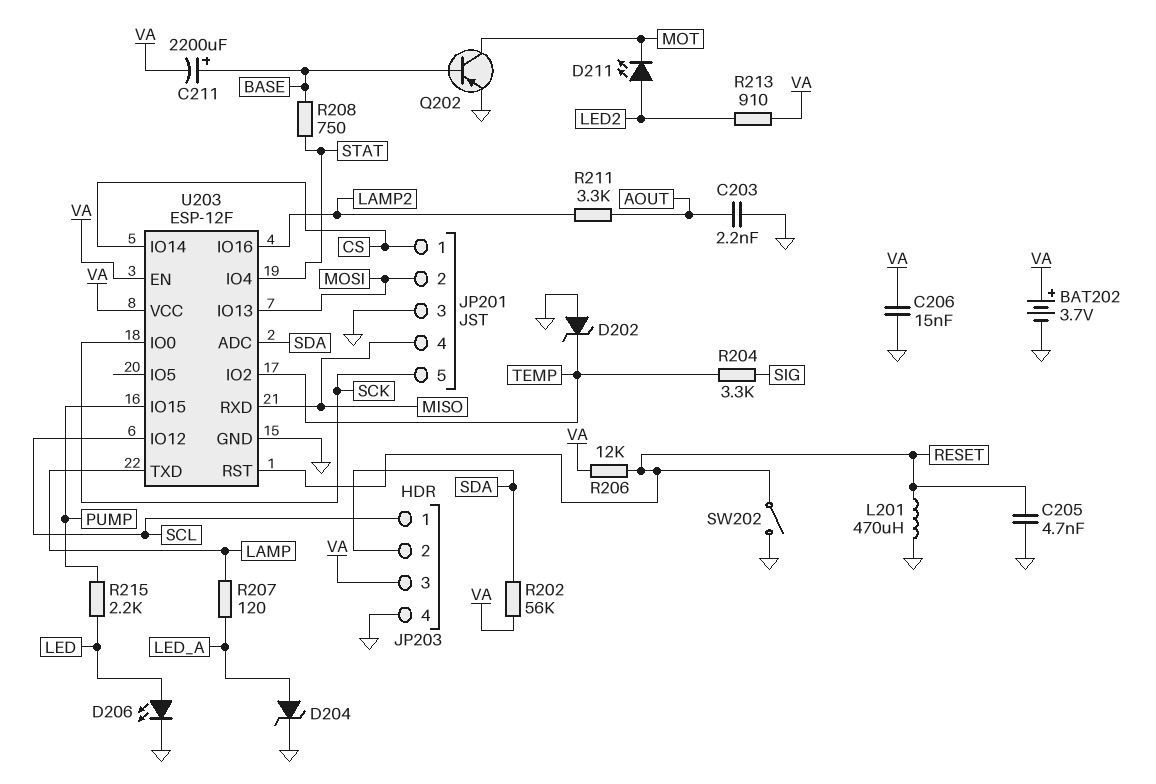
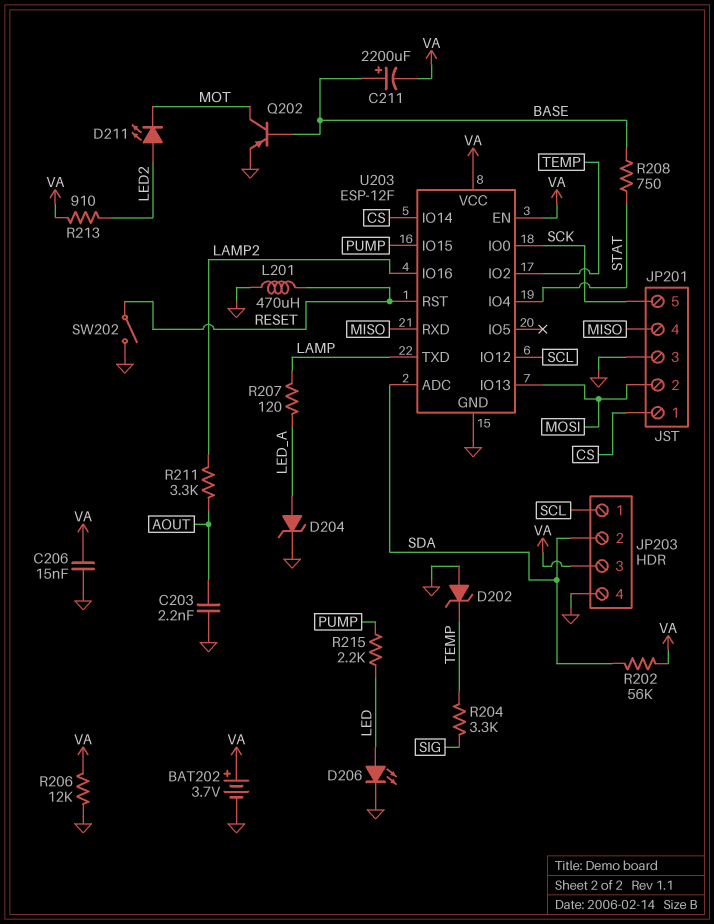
C205: 4.7nF (GND, RESET) -> none
R206: 12k (RESET, VA) -> 12k (GND, VA)

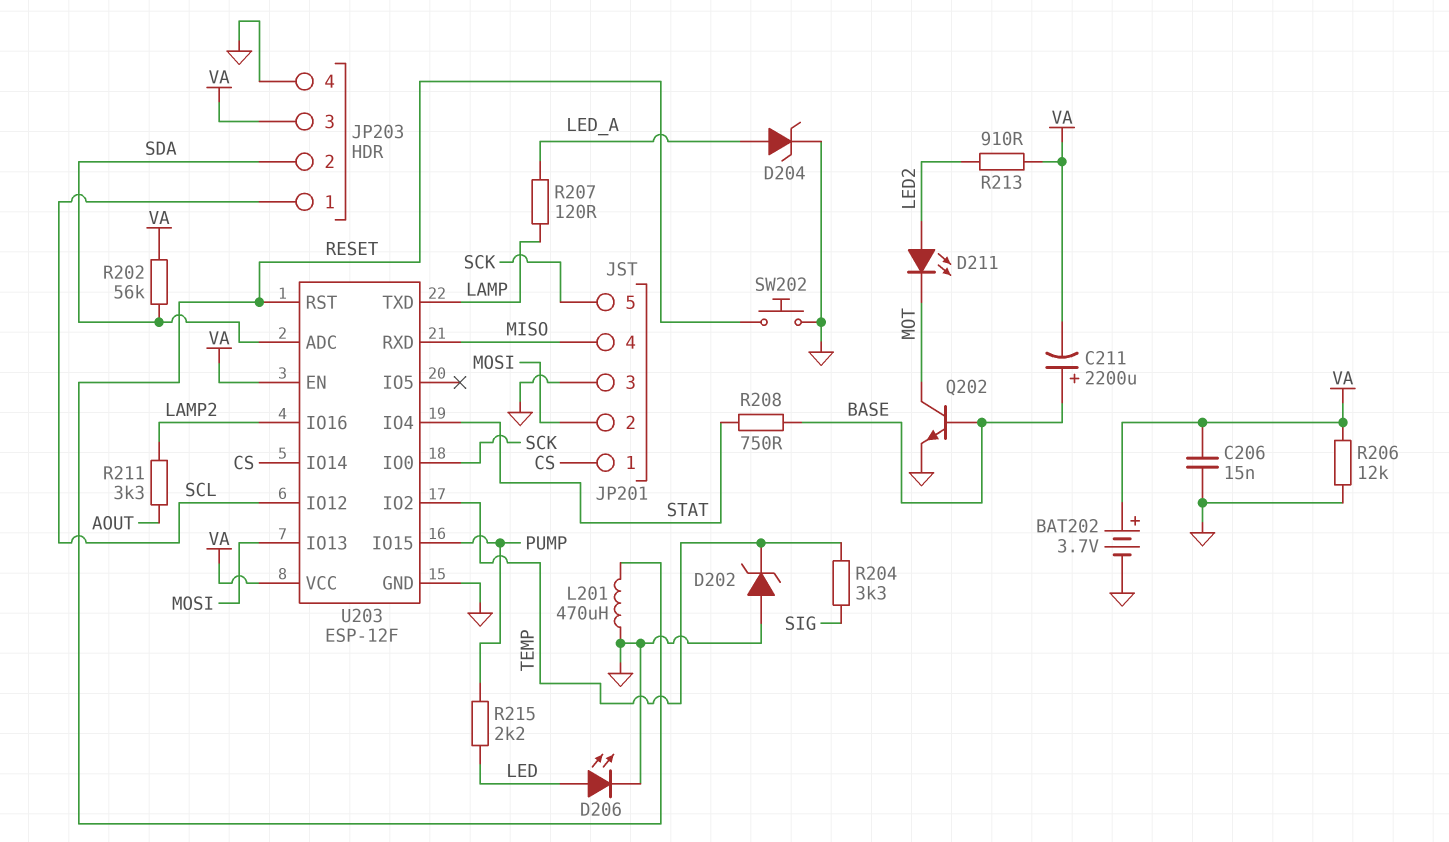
C203: 2.2nF (AOUT, GND) -> none
Q202: PNP (B BASE, C MOT, E GND) -> NPN (B BASE, C MOT, E GND)
SW202: switch (GND, RESET) -> button (GND, RESET)

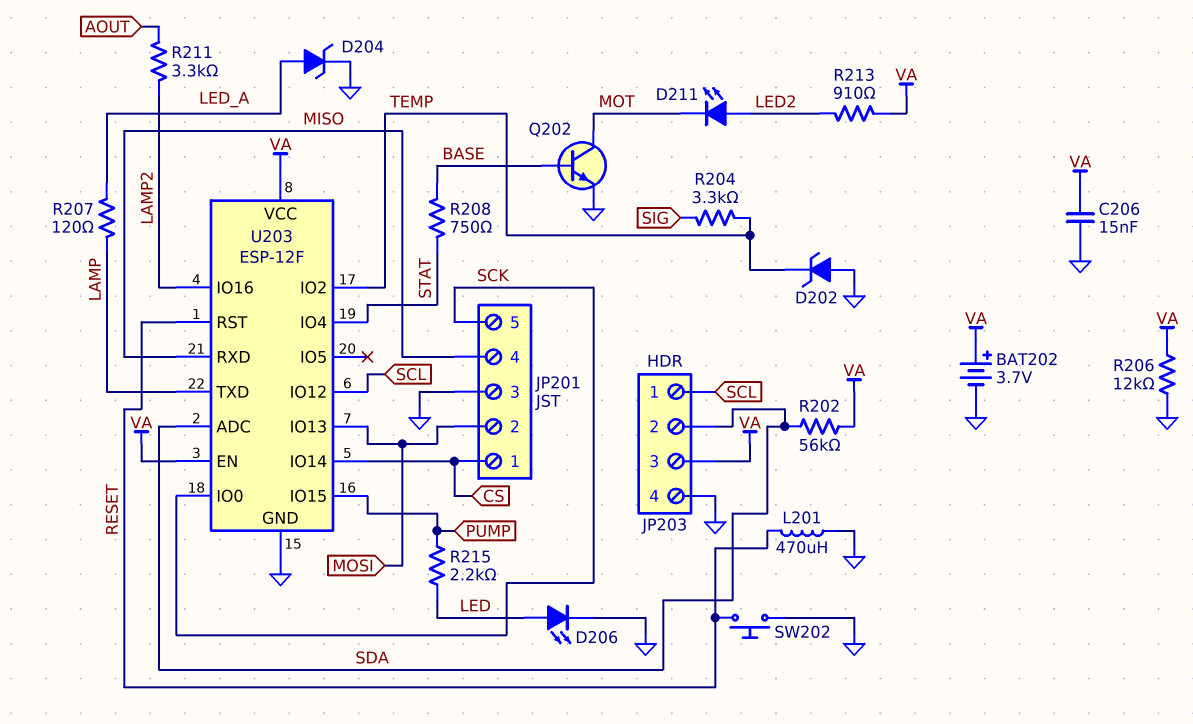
C211: 2200uF (plus BASE, minus VA) -> none

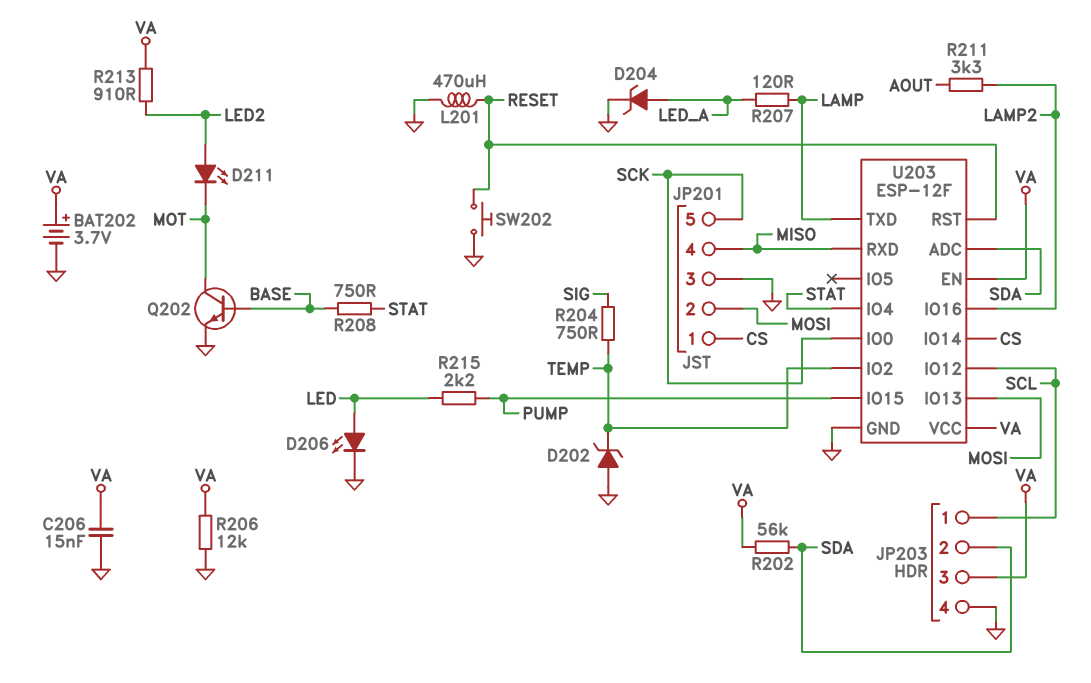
R204: 3.3k (SIG, TEMP) -> 750 (SIG, TEMP)

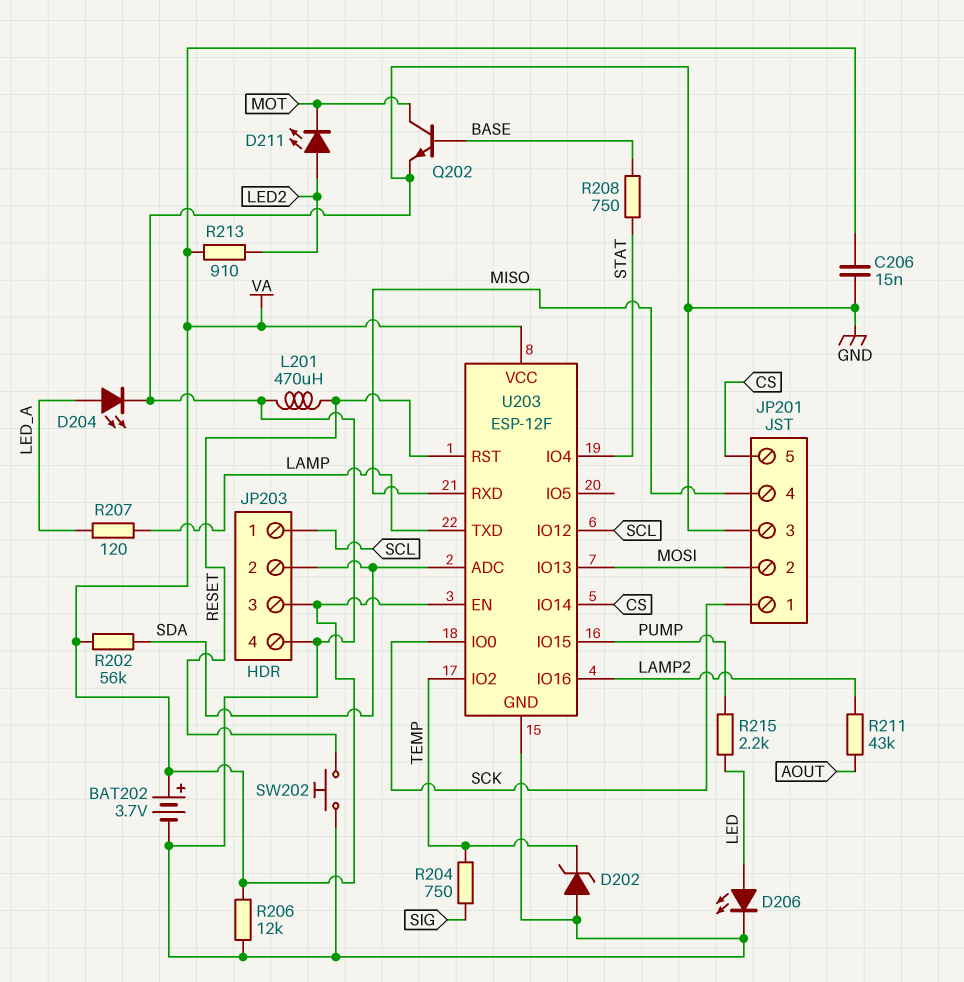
D204: zener (A LED_A, K GND) -> LED (A LED_A, K GND)
JP201 pin 1: CS -> SCK
JP201 pin 5: SCK -> CS
R211: 3.3k (AOUT, LAMP2) -> 43k (AOUT, LAMP2)

